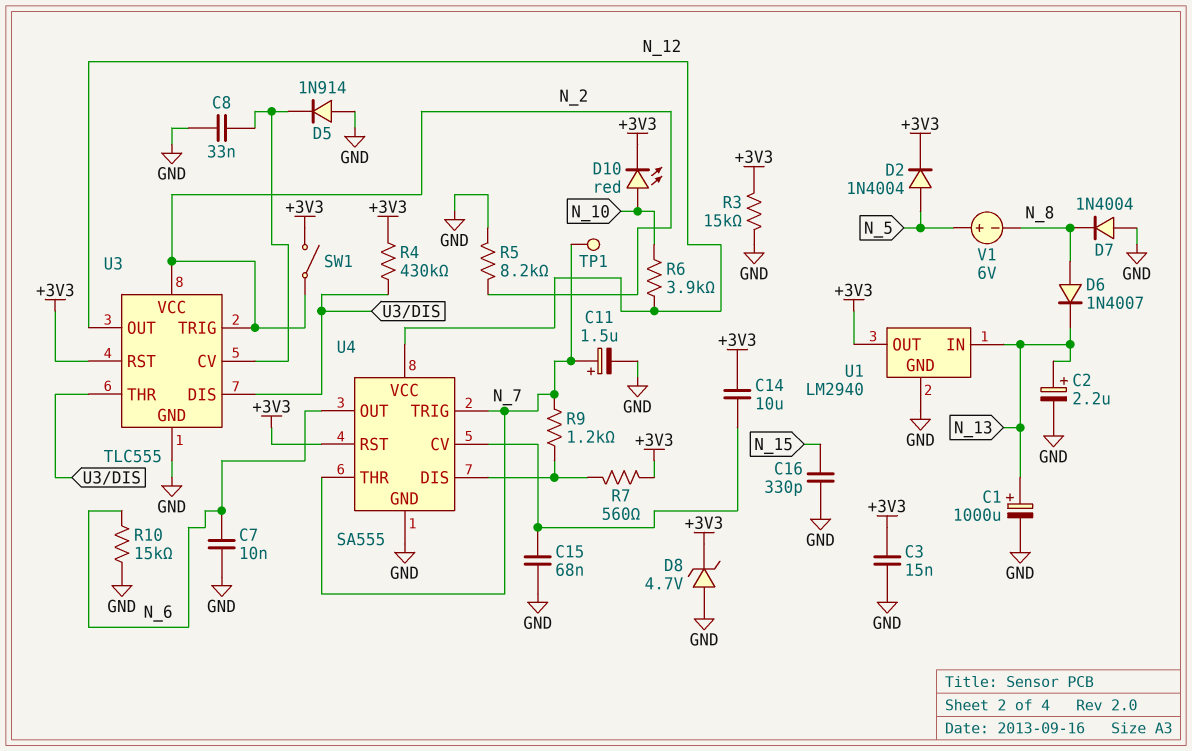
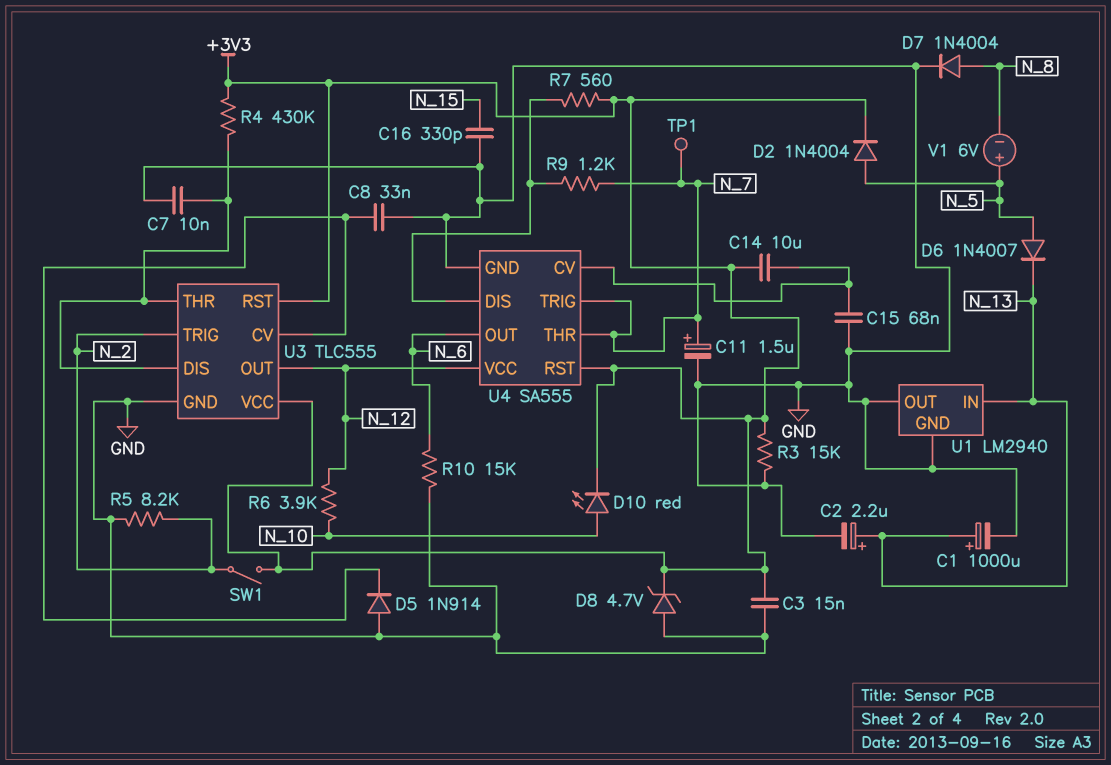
C7: 10nF (GND, N_6) -> 10nF (GND, U3/DIS)
D6: diode 1N4007 (A N_8, K N_13) -> diode 1N4007 (A N_5, K N_13)
D7: diode 1N4004 (A GND, K N_8) -> diode 1N4004 (A N_8, K GND)
U1 pin OUT: +3V3 -> GND
U3 pin VCC: N_2 -> +3V3

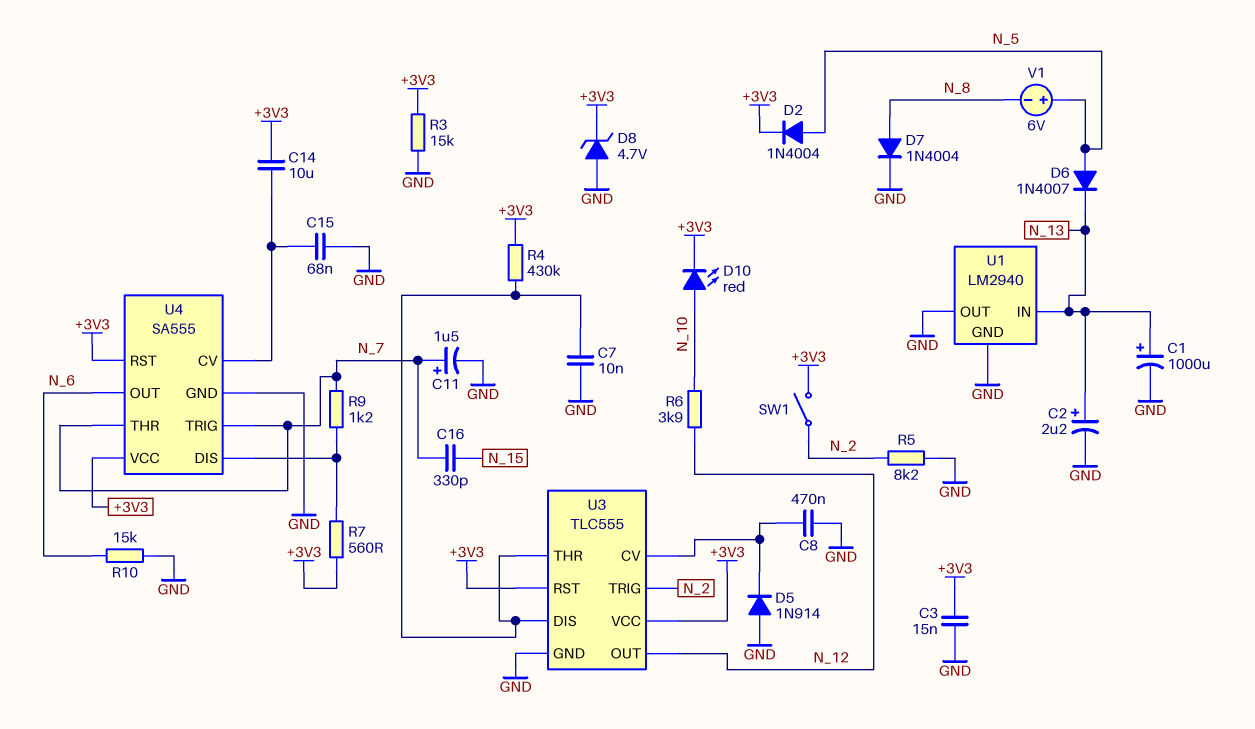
C8: 33nF (GND, U3/CV) -> 470nF (GND, U3/CV)
C16: 330pF (GND, N_15) -> 330pF (N_7, N_15)
TP1: test point (N_7) -> none
U4 pin VCC: N_12 -> +3V3

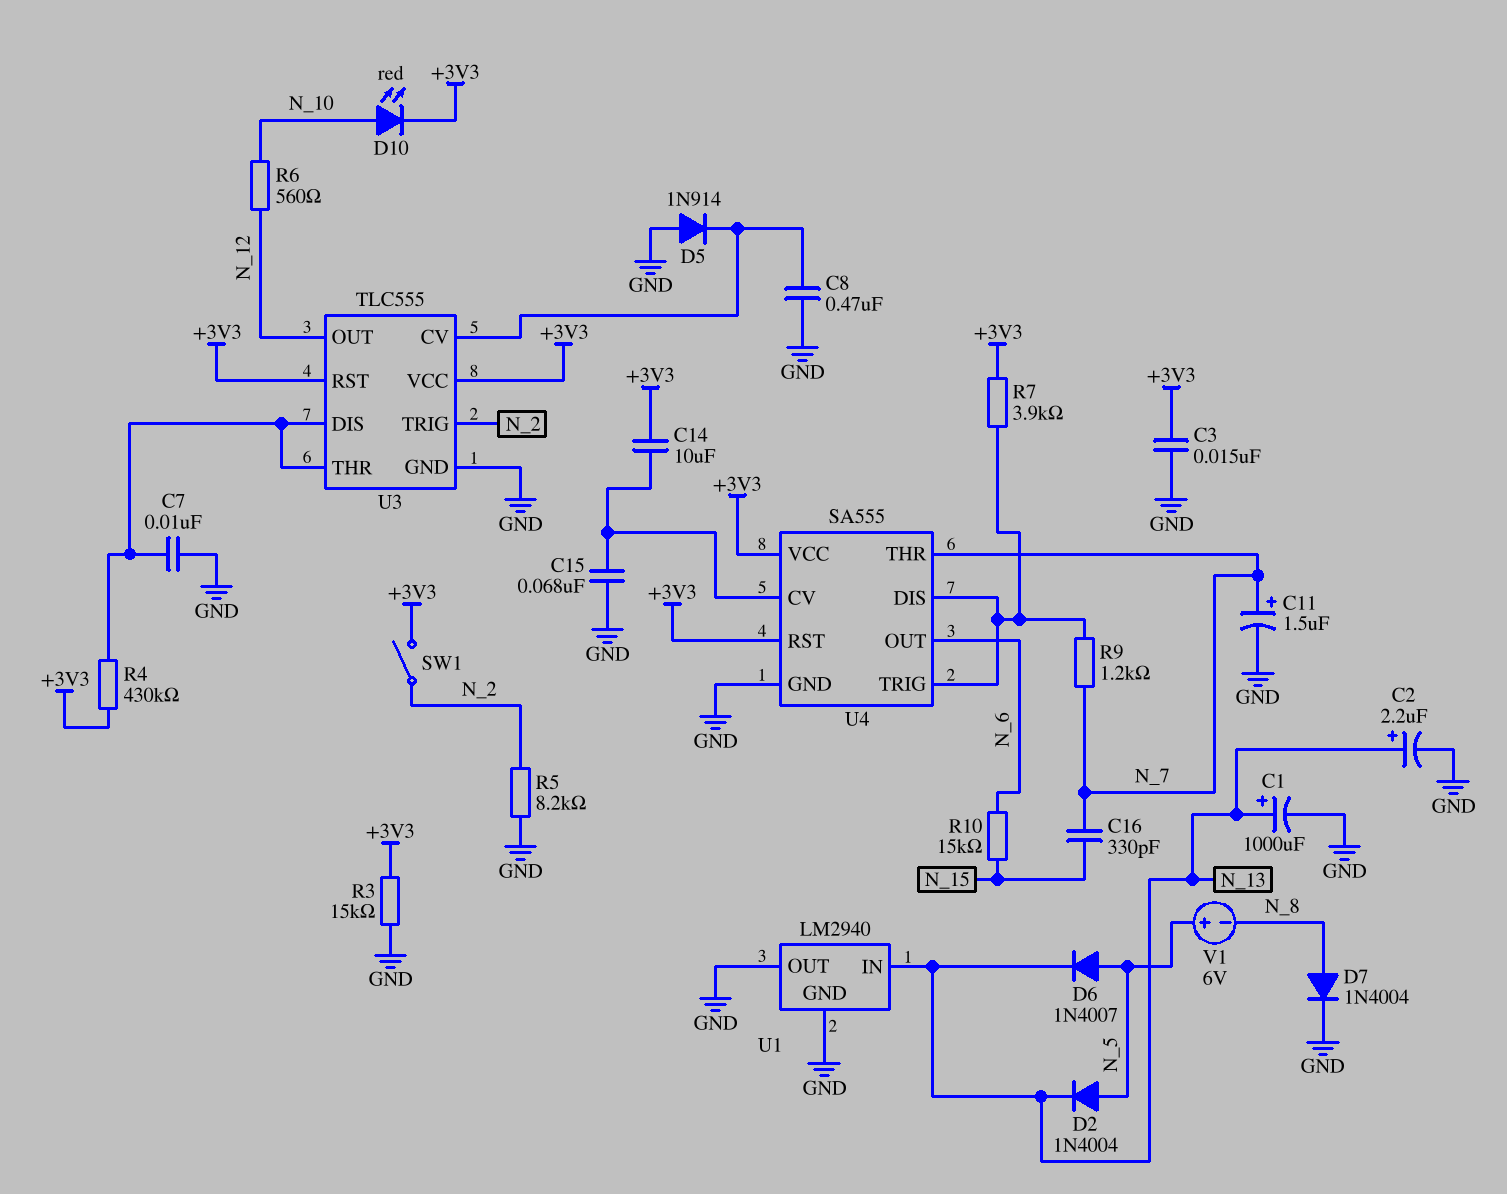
D2: diode 1N4004 (A N_5, K +3V3) -> diode 1N4004 (A N_5, K N_13)
D8: zener 4.7V (A GND, K +3V3) -> none
R6: 3.9k (N_10, N_12) -> 560 (N_10, N_12)
R7: 560 (+3V3, U4/DIS) -> 3.9k (+3V3, U4/DIS)
R10: 15k (GND, N_6) -> 15k (N_6, N_15)
U4 pin TRIG: N_7 -> U4/DIS

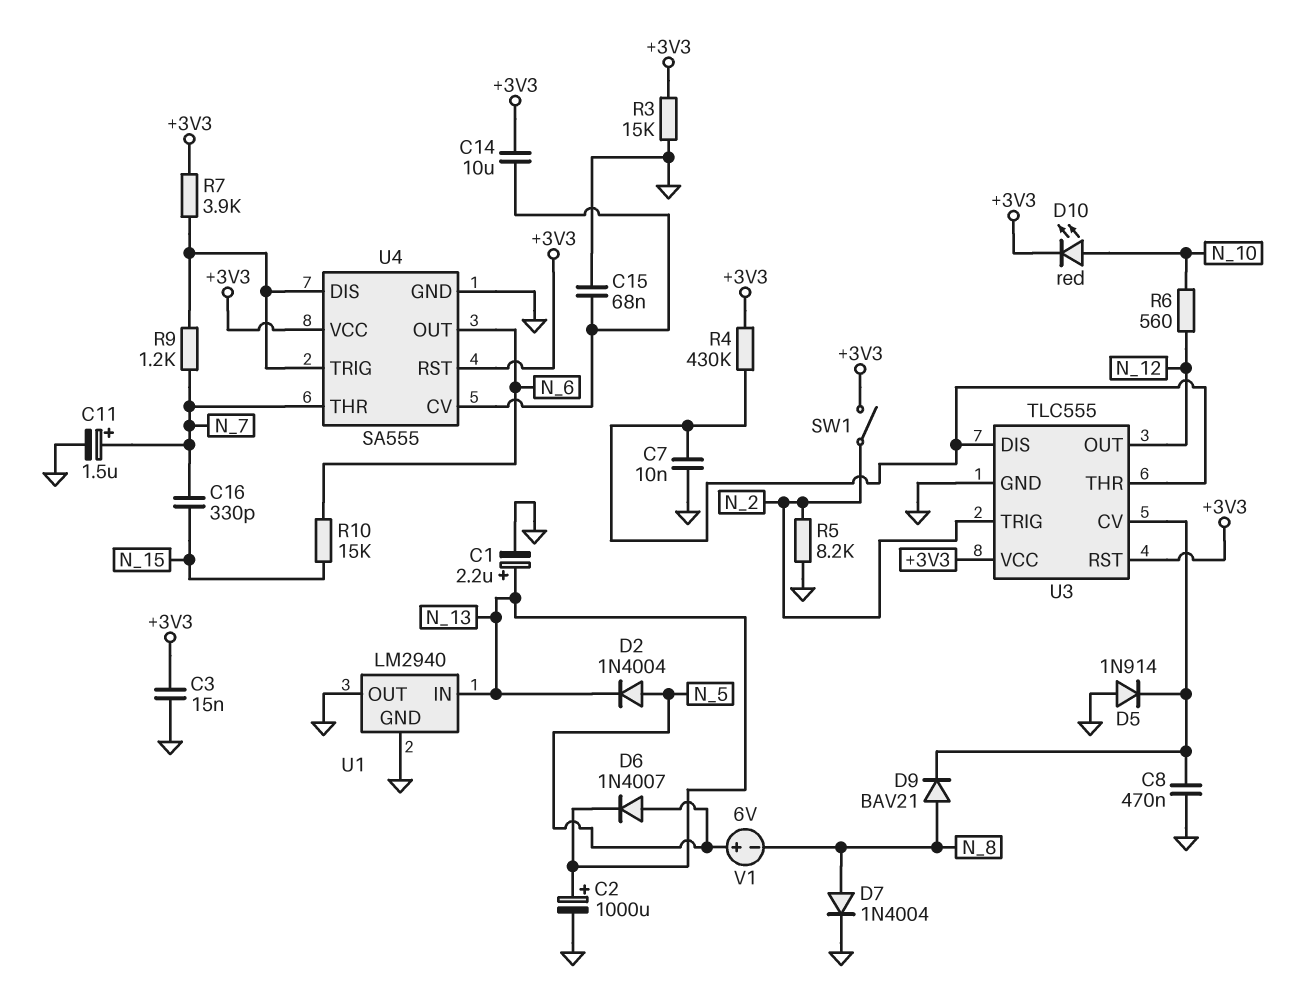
C1: 1000uF (plus N_13, minus GND) -> 2.2uF (plus N_13, minus GND)
C2: 2.2uF (plus N_13, minus GND) -> 1000uF (plus N_13, minus GND)
D9: none -> diode BAV21 (A N_8, K U3/CV)

